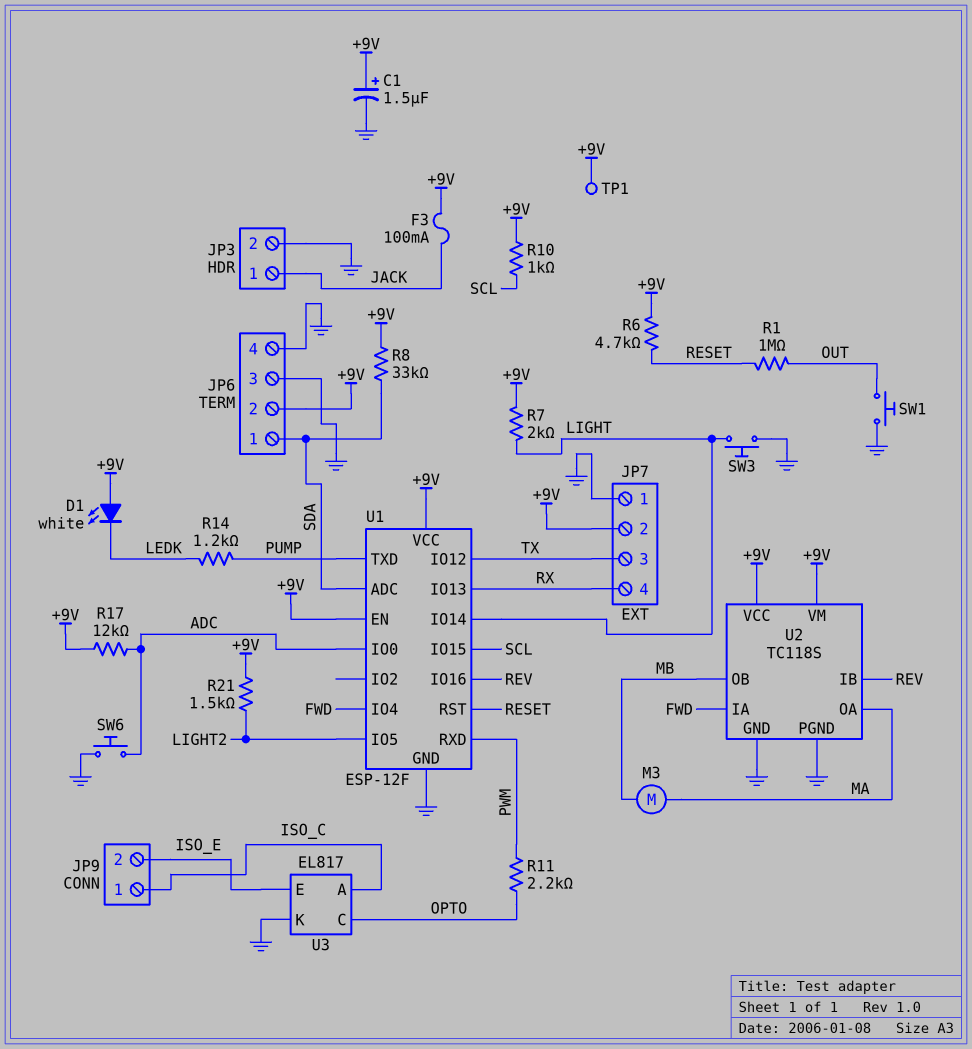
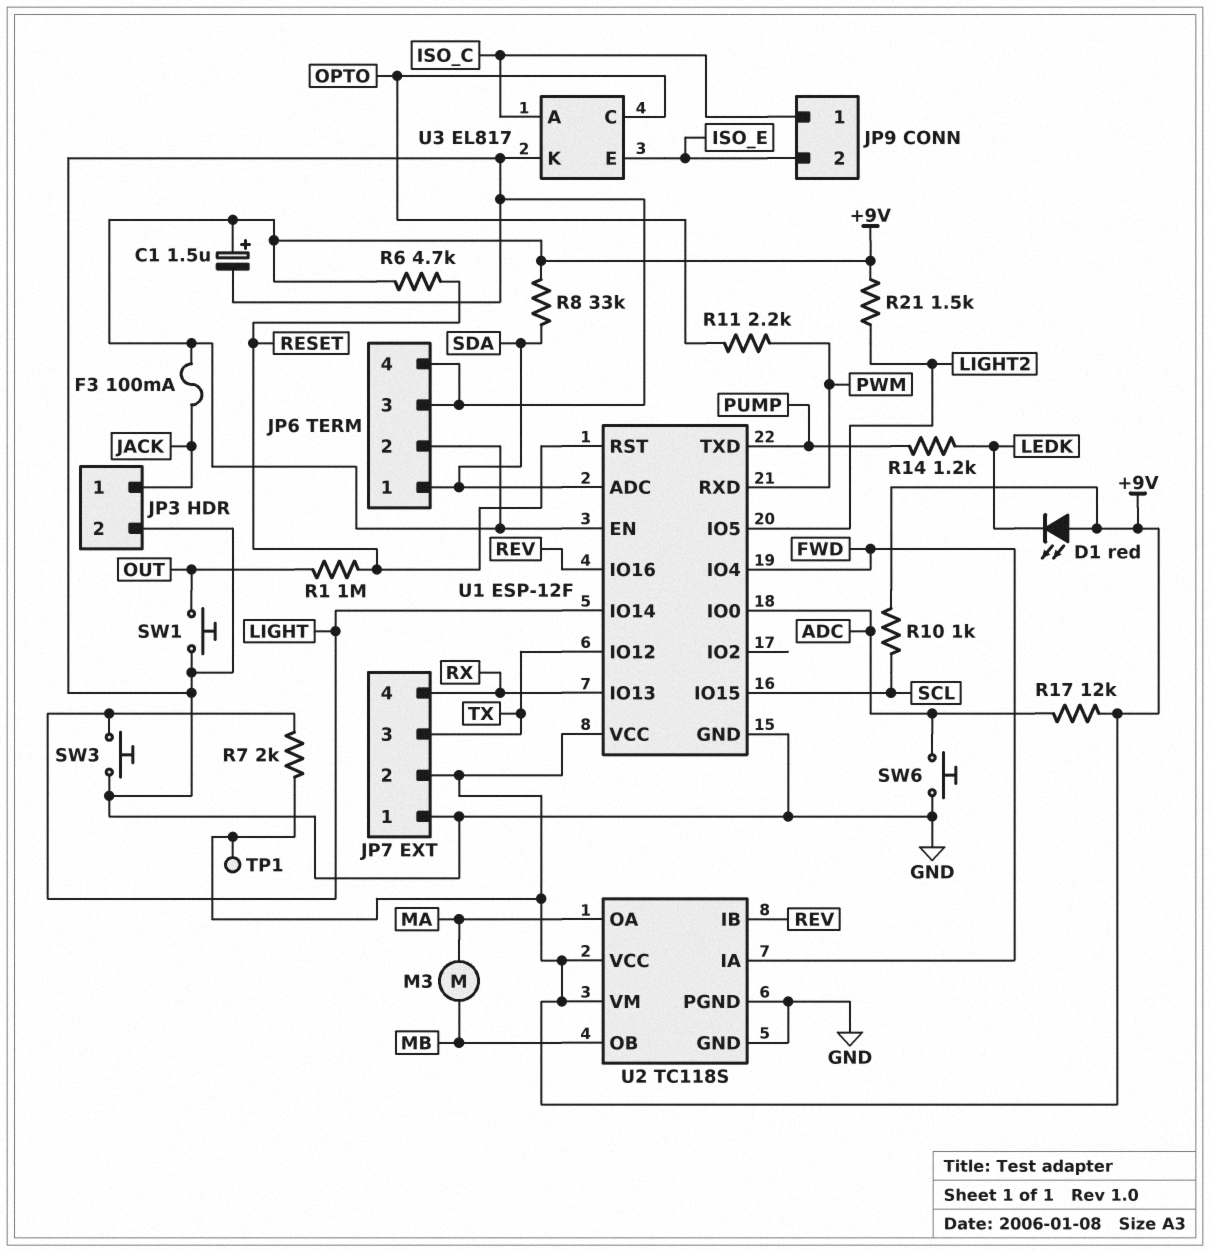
D1: LED white (A +9V, K LEDK) -> LED red (A +9V, K LEDK)

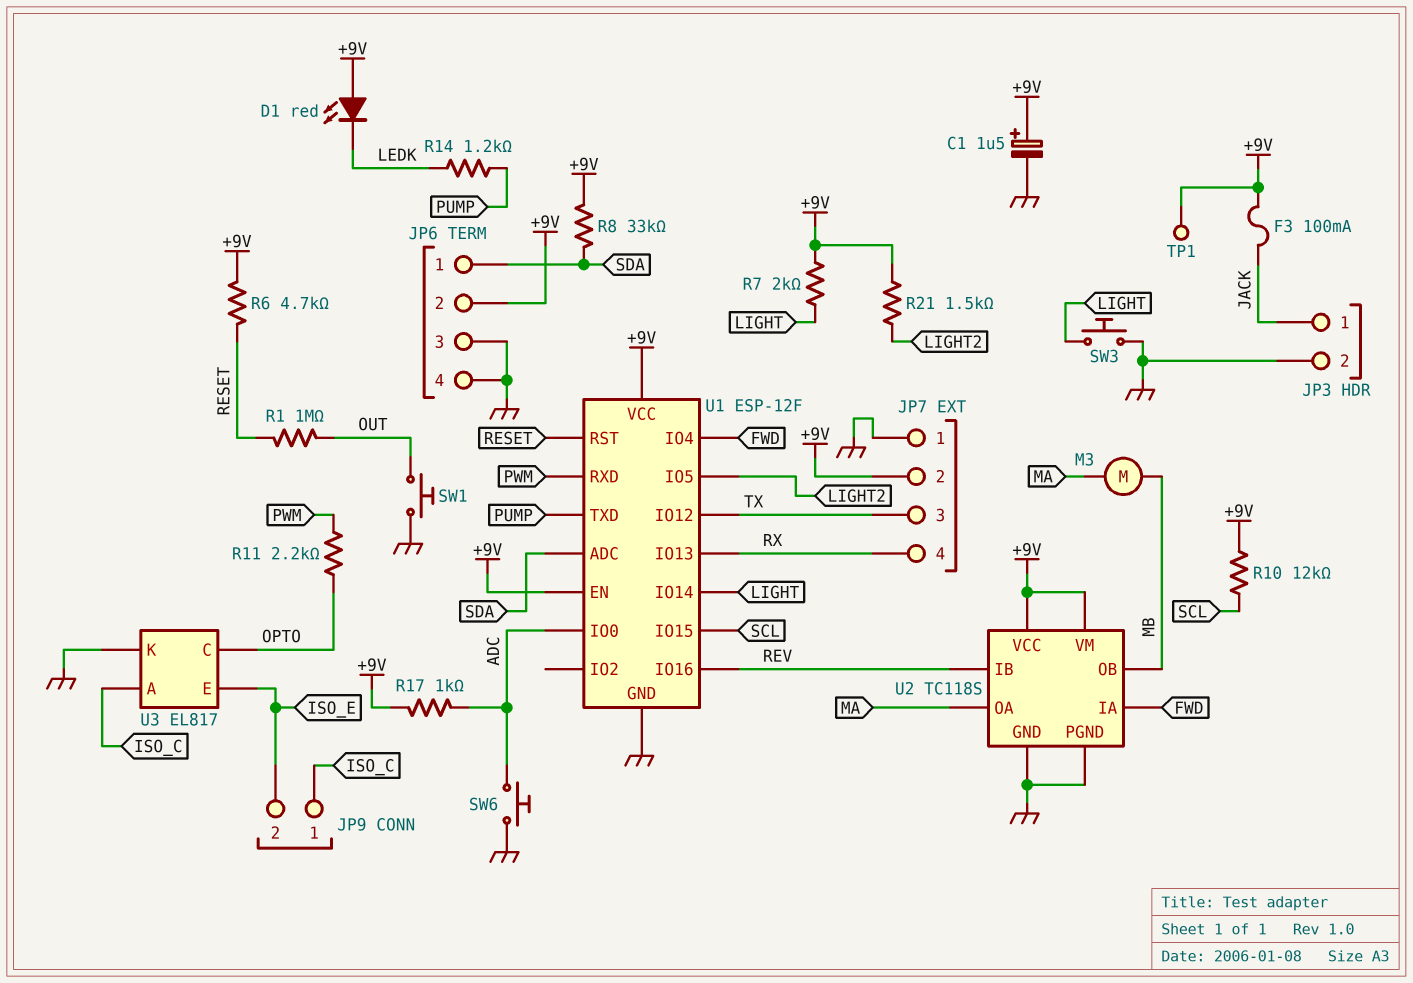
R10: 1k (+9V, SCL) -> 12k (+9V, SCL)
R17: 12k (+9V, ADC) -> 1k (+9V, ADC)

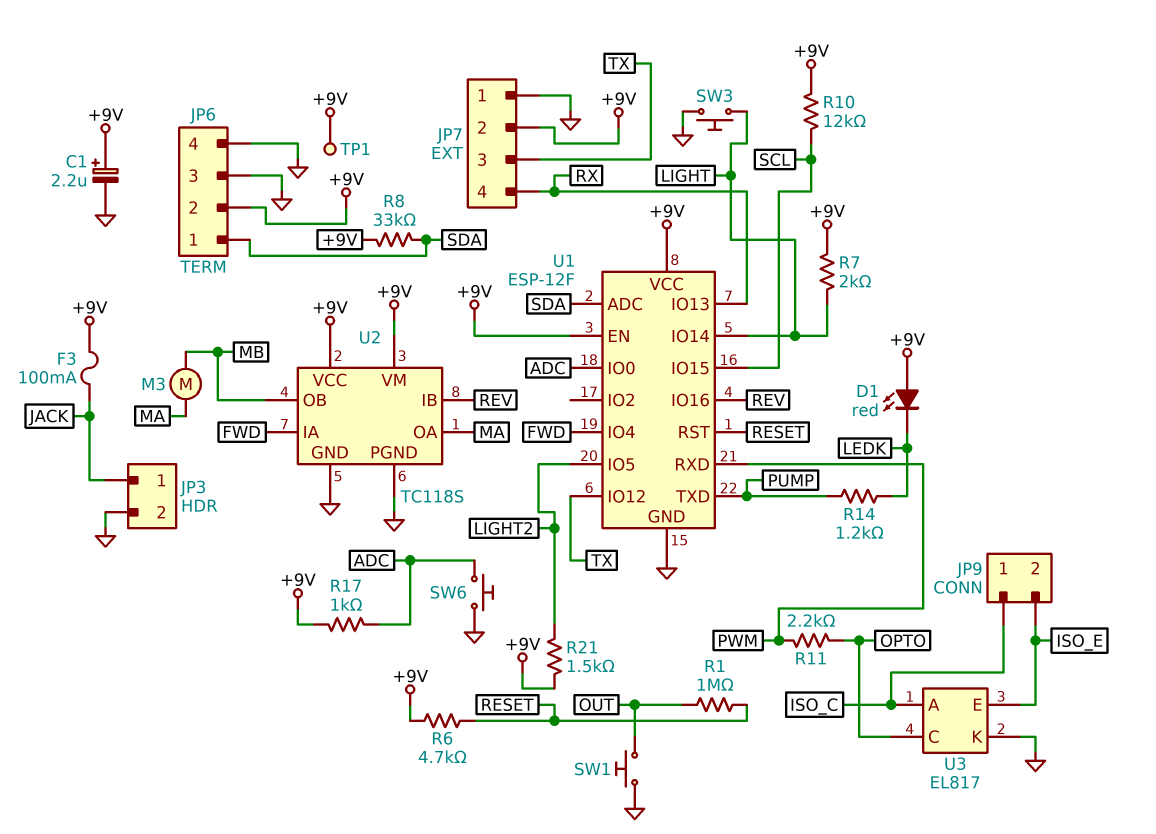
C1: 1.5uF (plus +9V, minus GND) -> 2.2uF (plus +9V, minus GND)

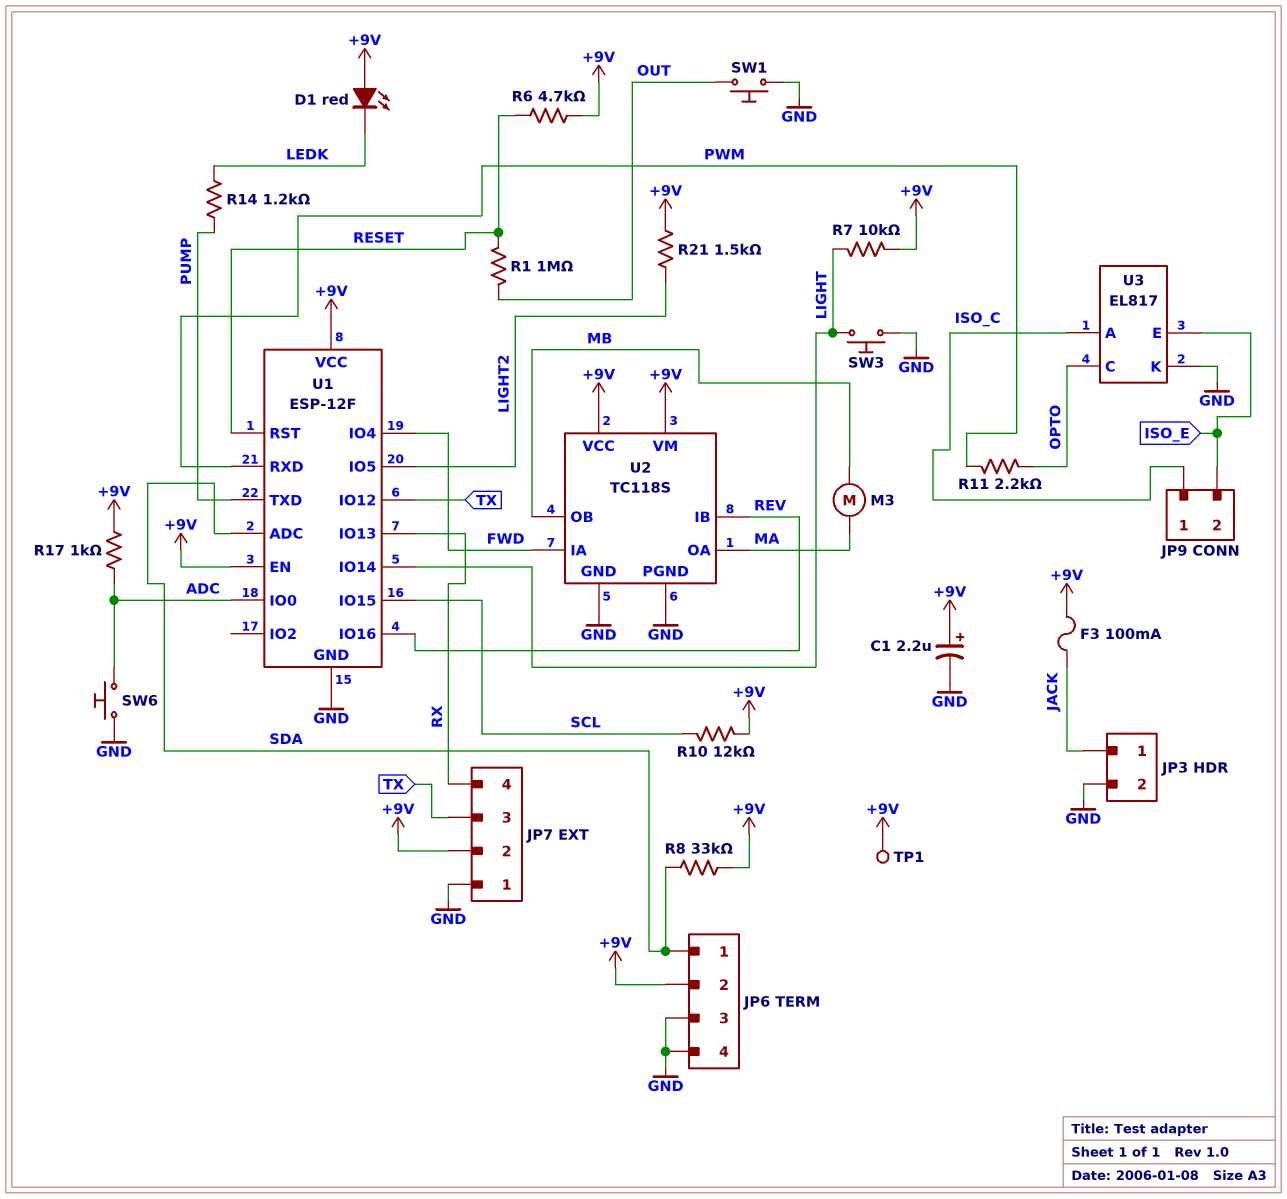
R7: 2k (+9V, LIGHT) -> 10k (+9V, LIGHT)

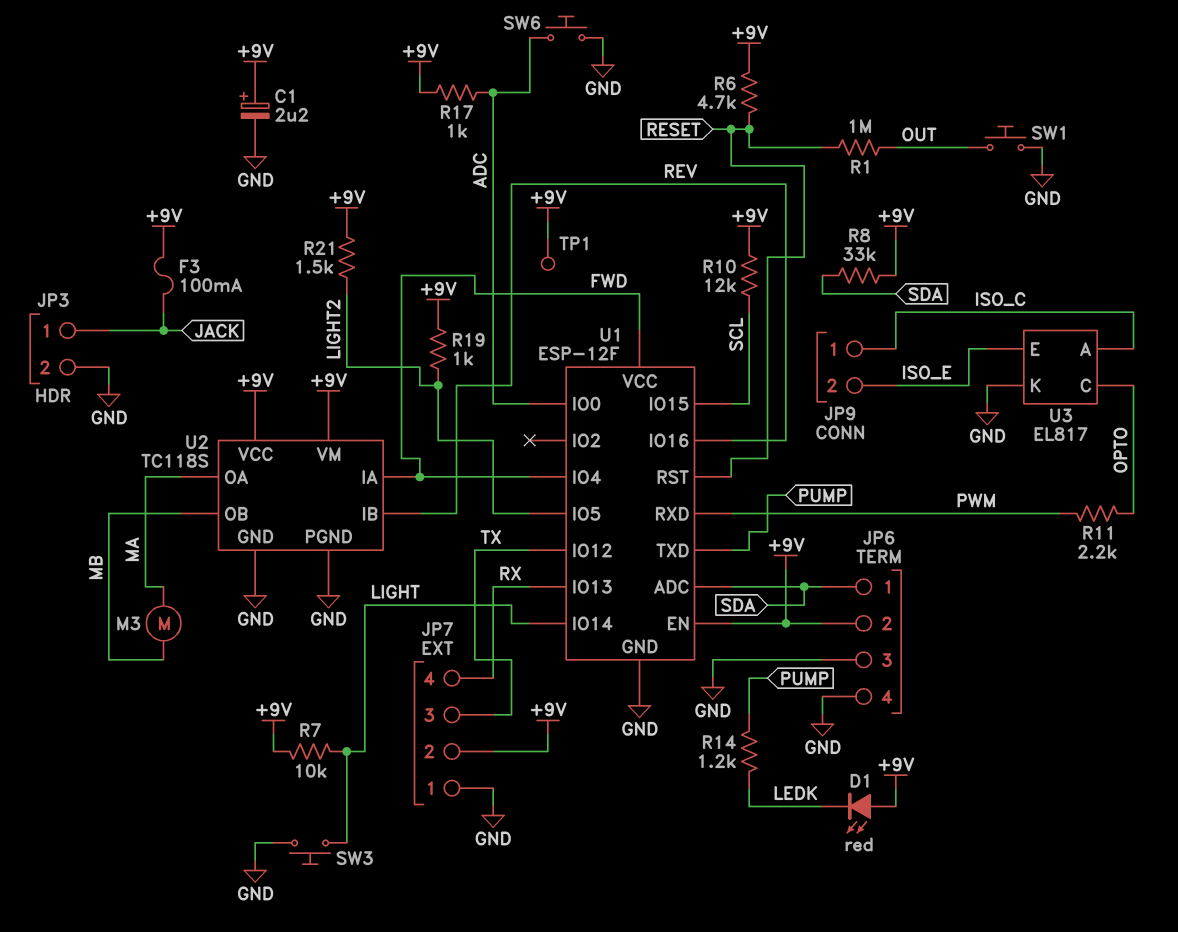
R19: none -> 1k (+9V, LIGHT2)
U1 pin VCC: +9V -> FWD

